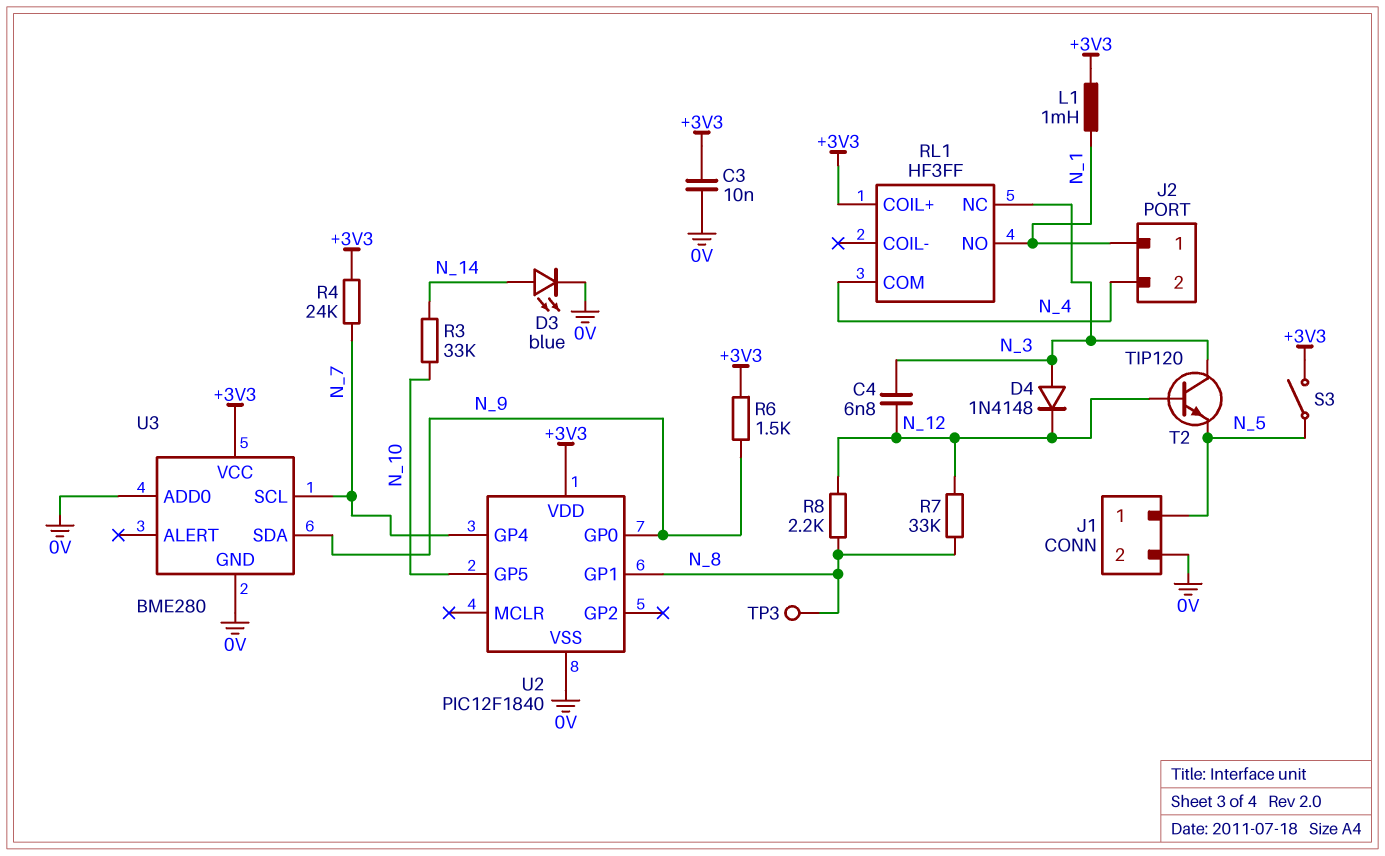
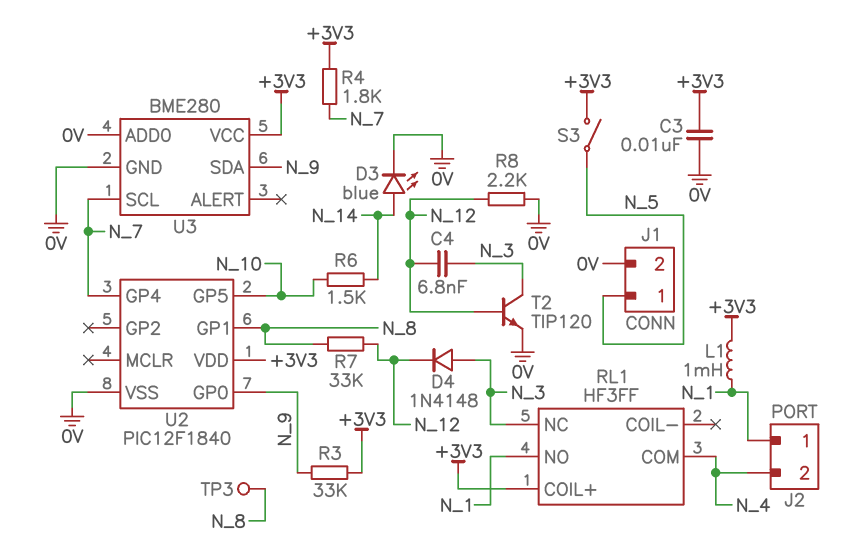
R3: 33k (N_10, N_14) -> 33k (+3V3, N_9)
R4: 24k (+3V3, N_7) -> 1.8k (+3V3, N_7)
R6: 1.5k (+3V3, N_9) -> 1.5k (N_10, N_14)
R8: 2.2k (N_8, N_12) -> 2.2k (0V, N_12)
T2: NPN TIP120 (B N_12, C N_3, E N_5) -> NPN TIP120 (B N_12, C N_3, E 0V)

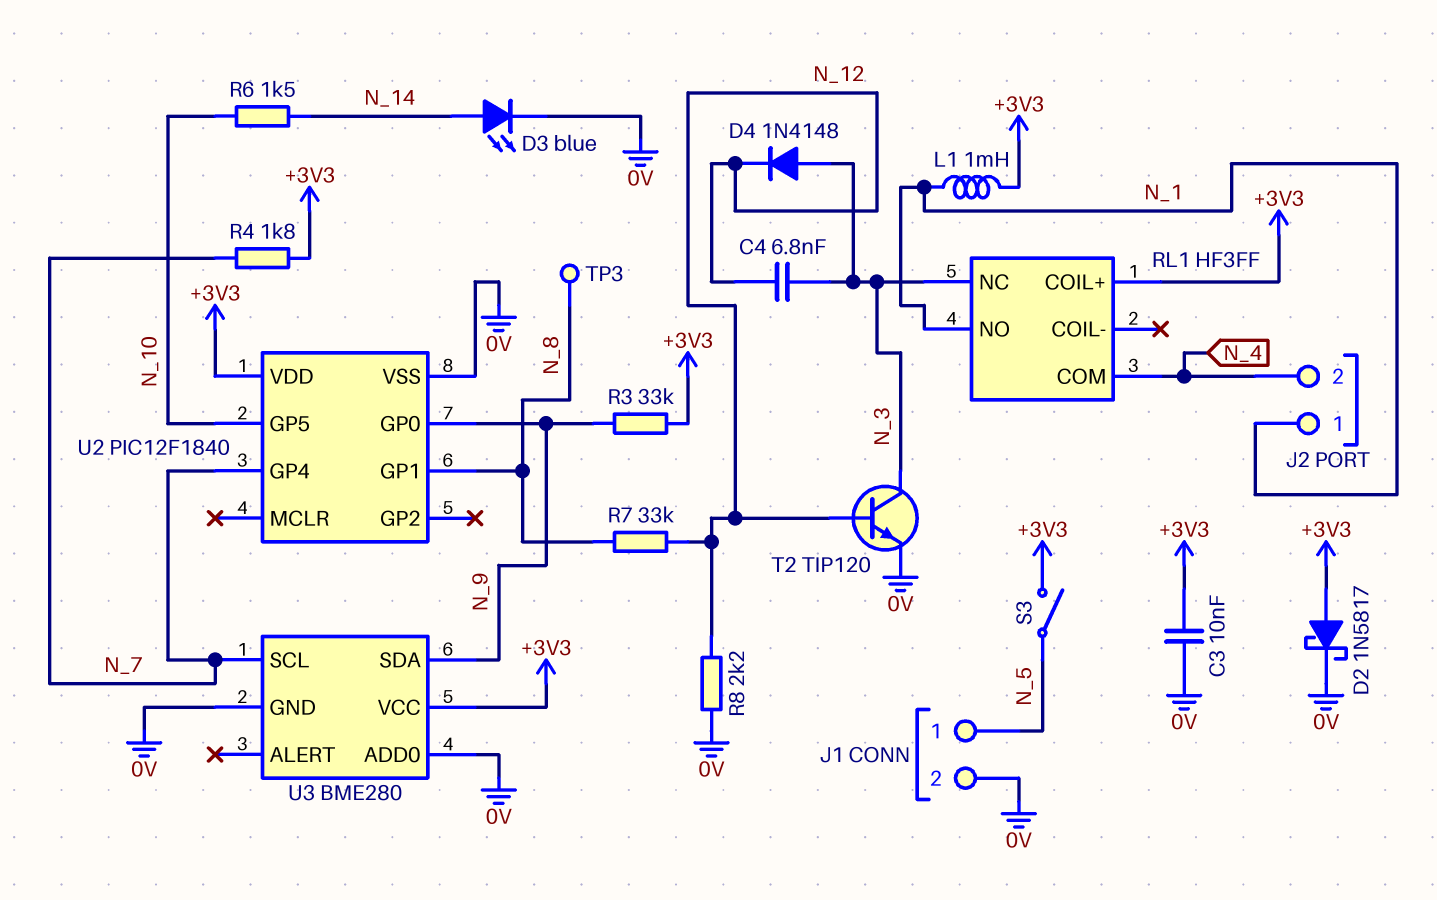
D2: none -> schottky 1N5817 (A +3V3, K 0V)

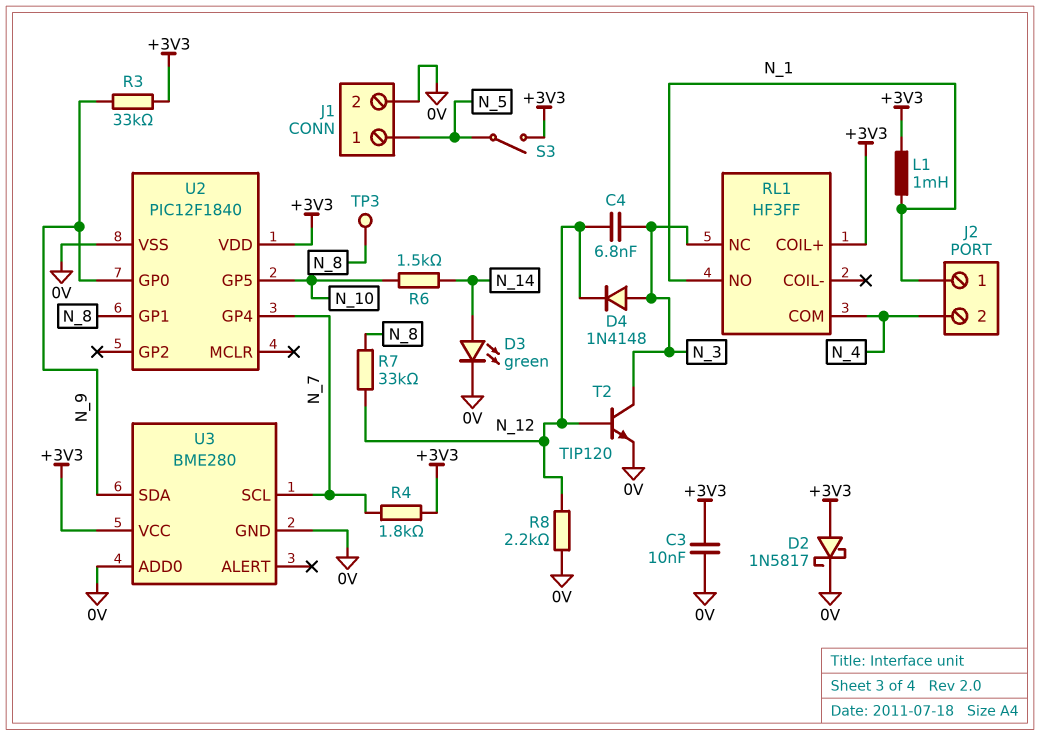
D3: LED blue (A N_14, K 0V) -> LED green (A N_14, K 0V)

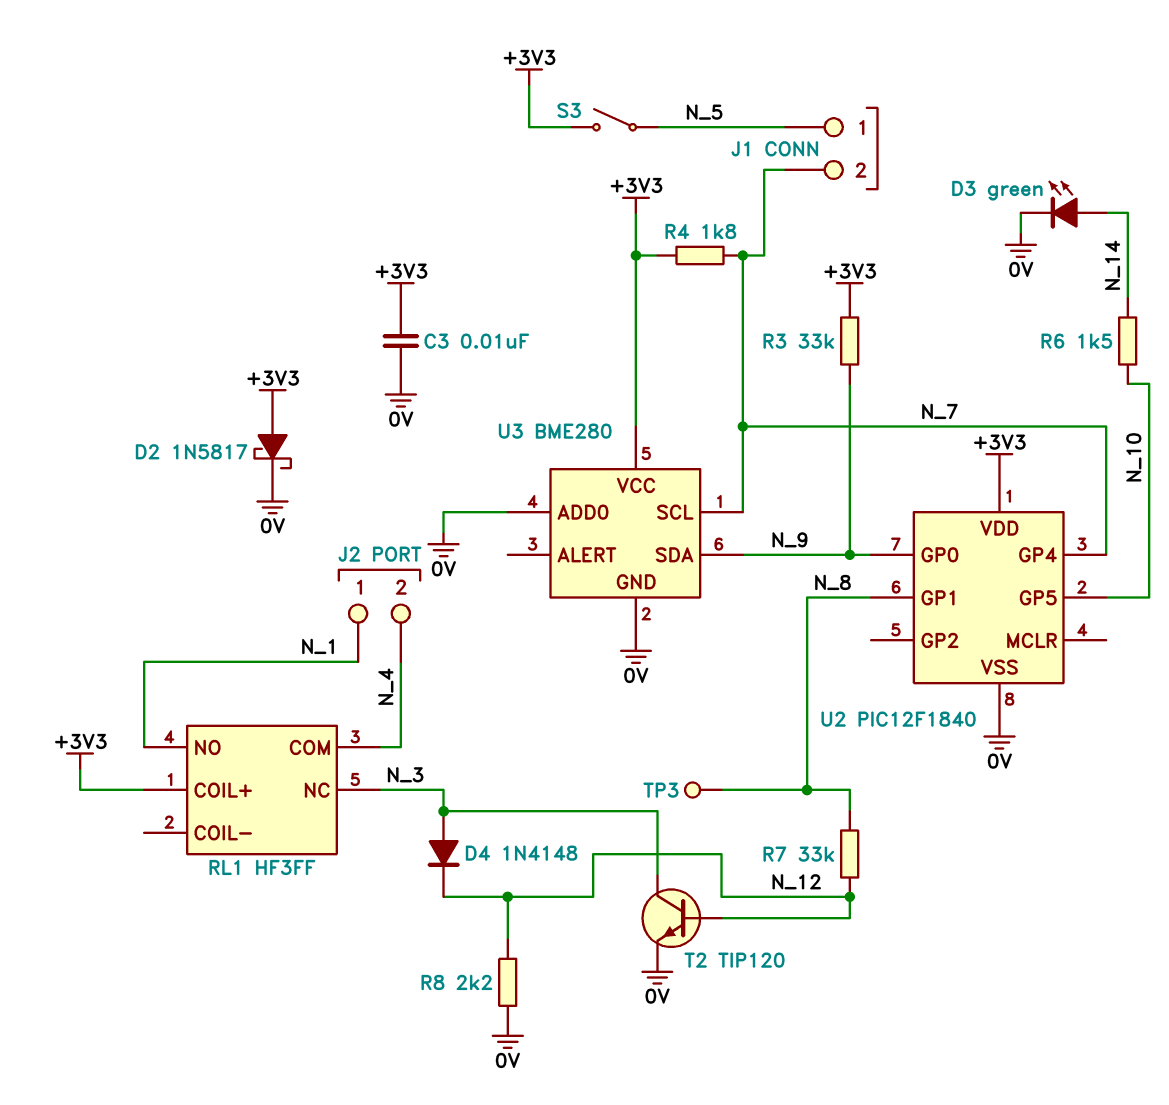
C4: 6.8nF (N_3, N_12) -> none
J1 pin 2: 0V -> N_7
L1: 1mH (+3V3, N_1) -> none

